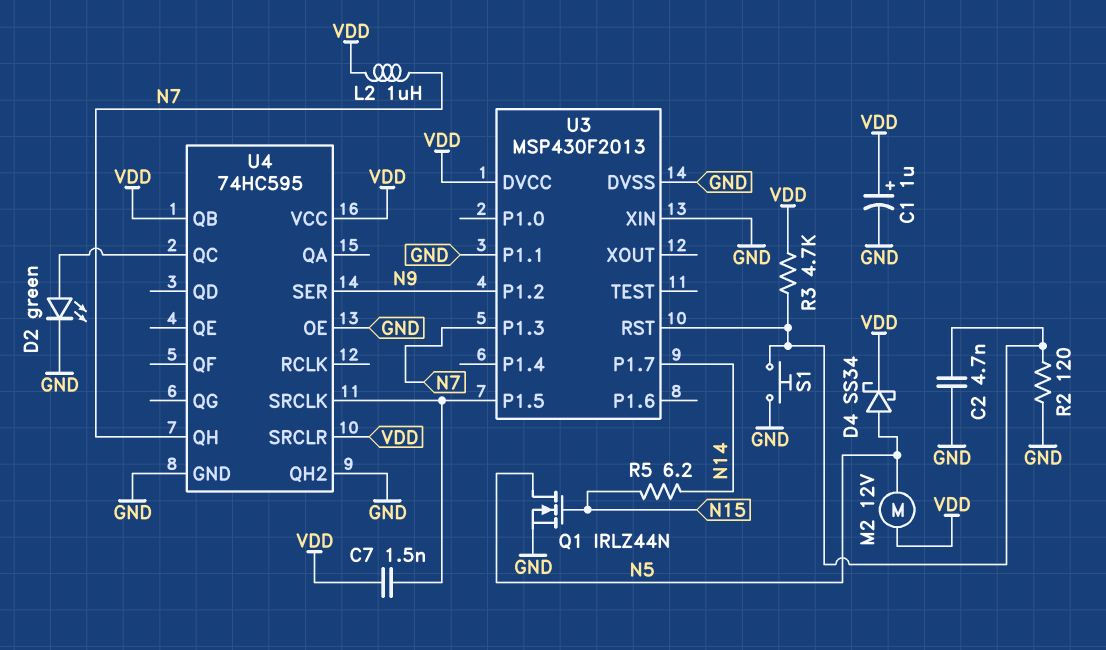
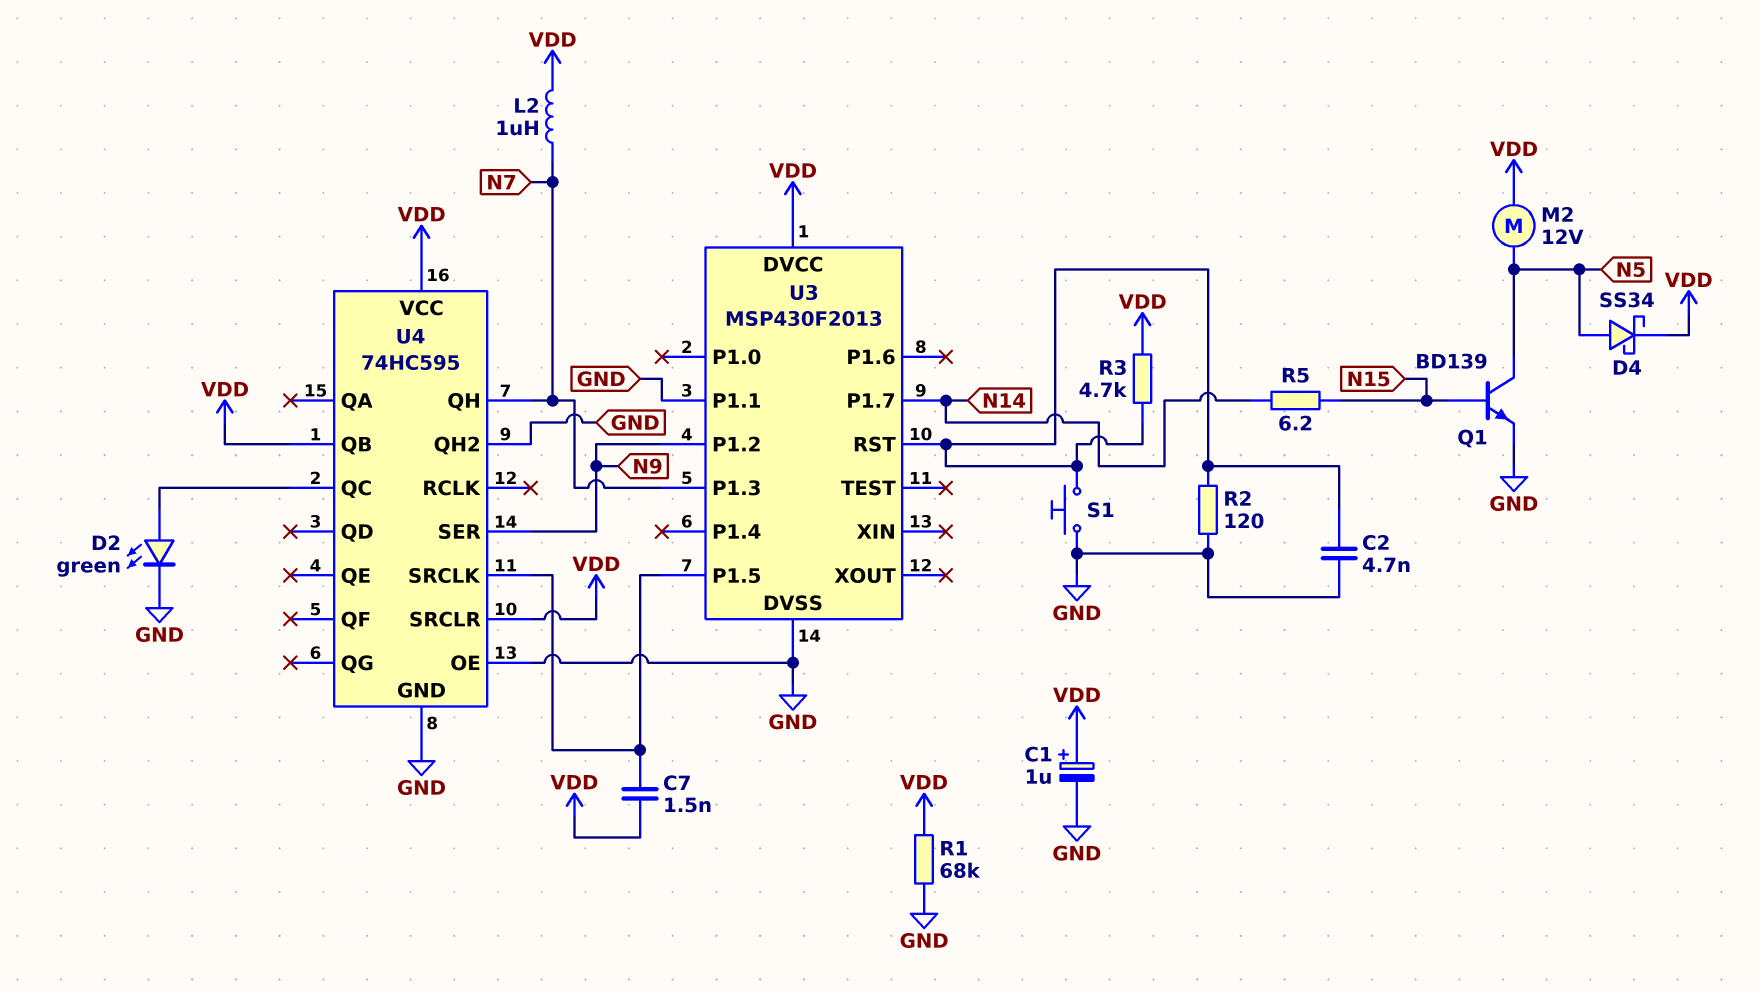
Q1: NMOS IRLZ44N (G N15, D N5, S GND) -> NPN BD139 (B N15, C N5, E GND)
R1: none -> 68k (GND, VDD)
U3 pin XIN: GND -> none

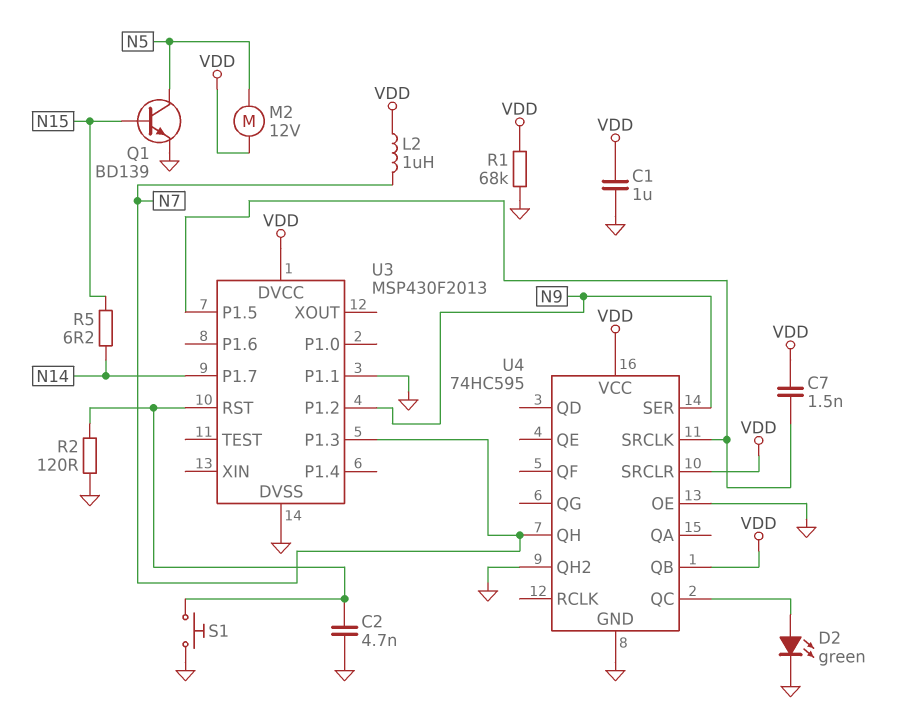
C1: 1uF (plus VDD, minus GND) -> 1uF (GND, VDD)
D4: schottky SS34 (A N5, K VDD) -> none
R3: 4.7k (U3/RST, VDD) -> none

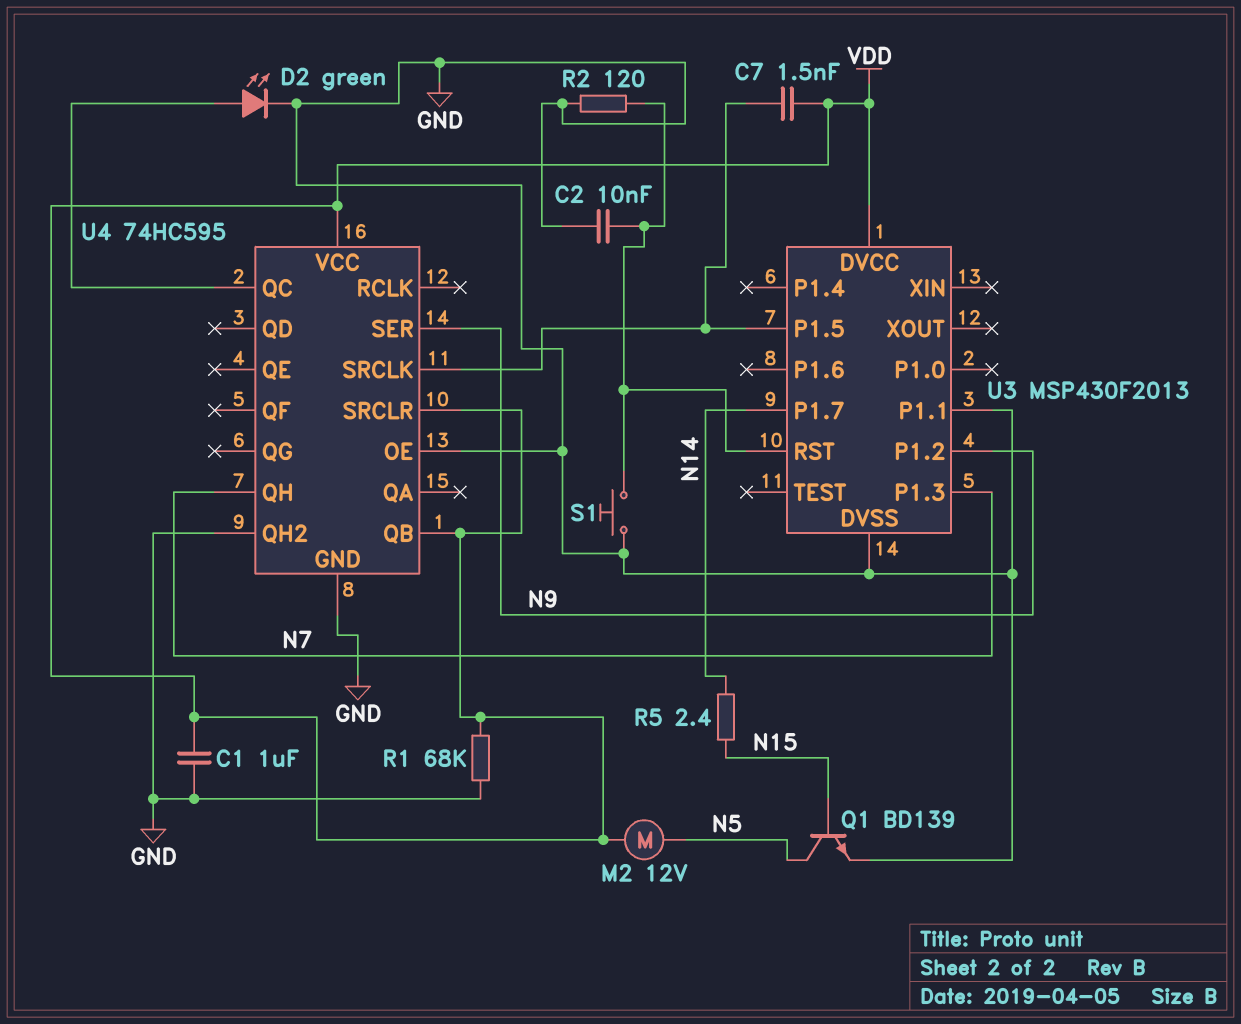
C2: 4.7nF (GND, U3/RST) -> 10nF (GND, U3/RST)
L2: 1uH (N7, VDD) -> none
R5: 6.2 (N14, N15) -> 2.4 (N14, N15)

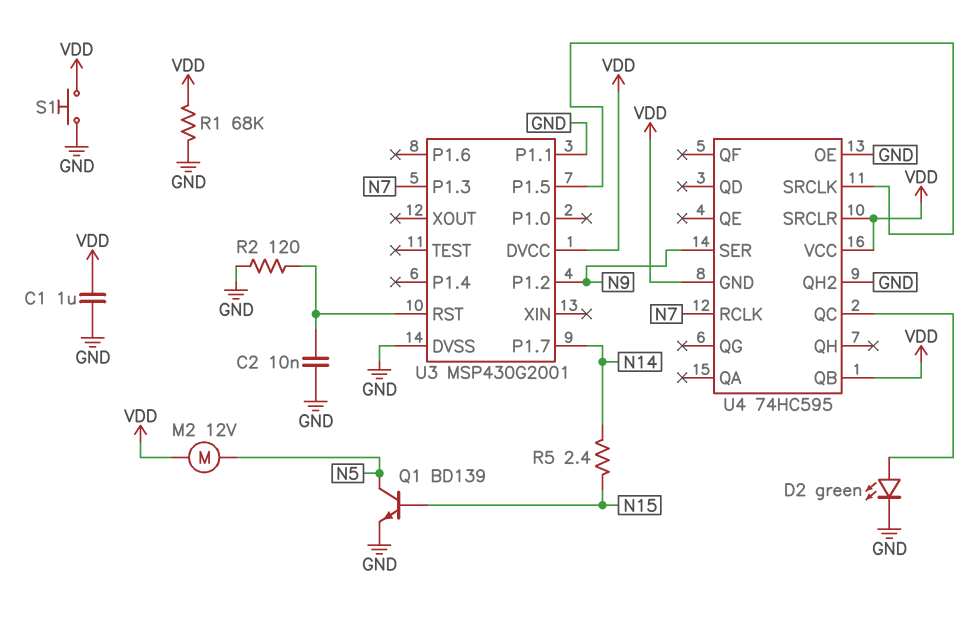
C7: 1.5nF (U3/P1.5, VDD) -> none
S1: button (GND, U3/RST) -> button (GND, VDD)
U3: MSP430F2013 -> MSP430G2001
U4 pin GND: GND -> VDD
U4 pin QH: N7 -> none
U4 pin RCLK: none -> N7

